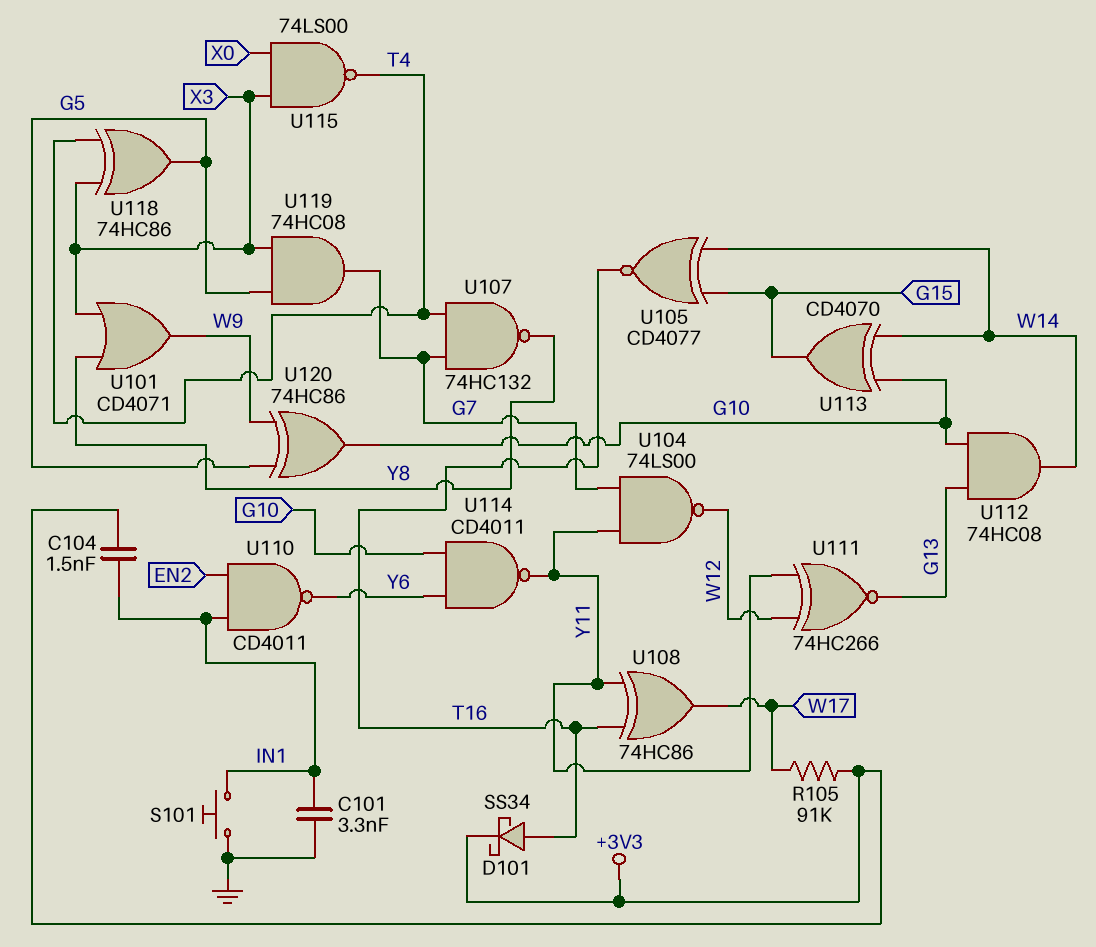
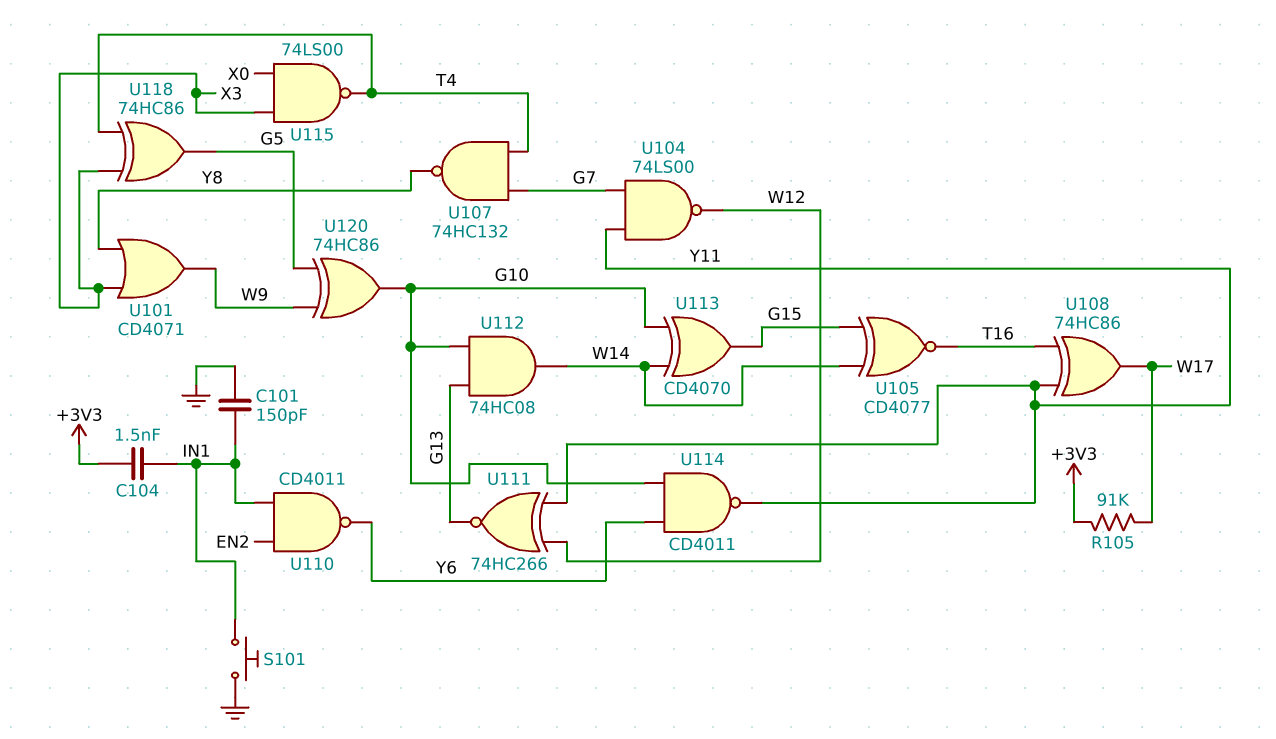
C101: 3.3nF (GND, IN1) -> 150pF (GND, IN1)
D101: schottky SS34 (A T16, K +3V3) -> none
U119: AND 74HC08 (in G5, in X3, out G7) -> none

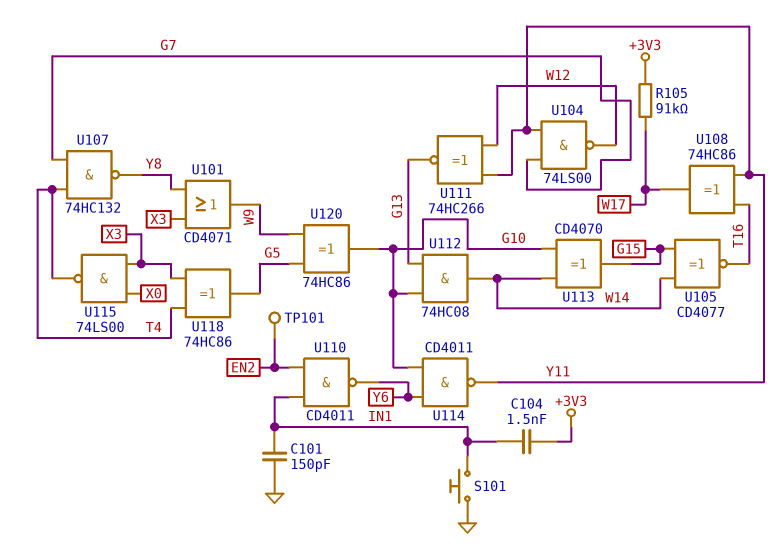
TP101: none -> test point (EN2)

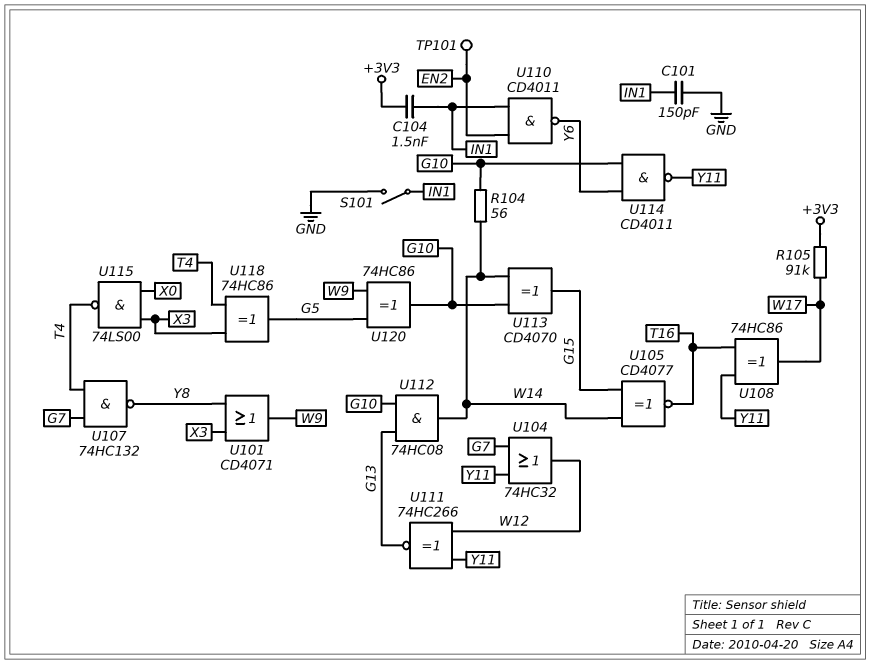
R104: none -> 56 (G10, W14)
S101: button (GND, IN1) -> switch (GND, IN1)
U104: NAND 74LS00 (in G7, in Y11, out W12) -> OR 74HC32 (in G7, in Y11, out W12)

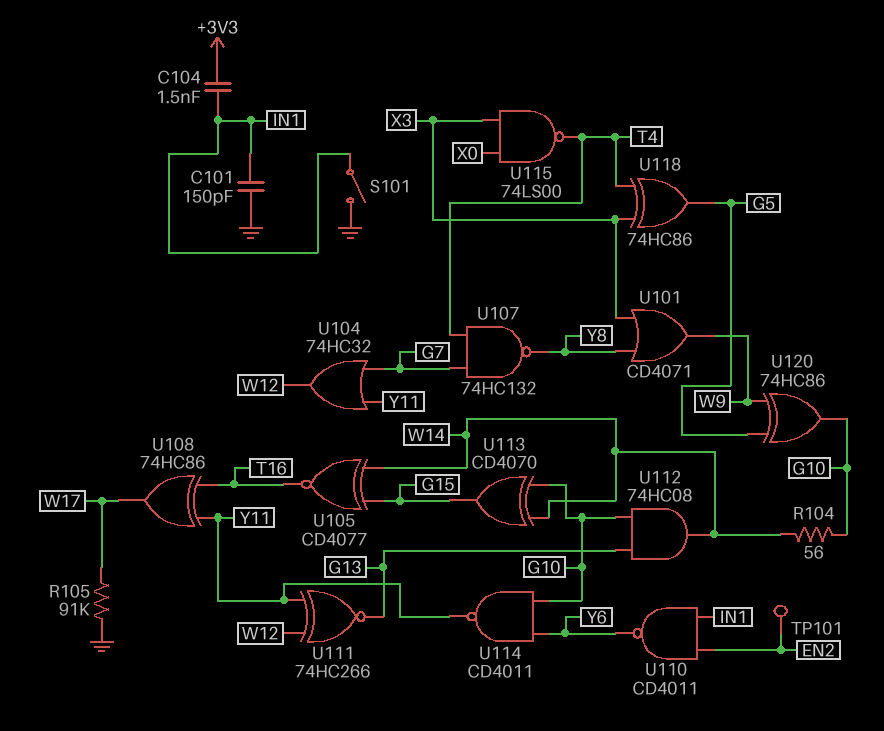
R105: 91k (+3V3, W17) -> 91k (GND, W17)

